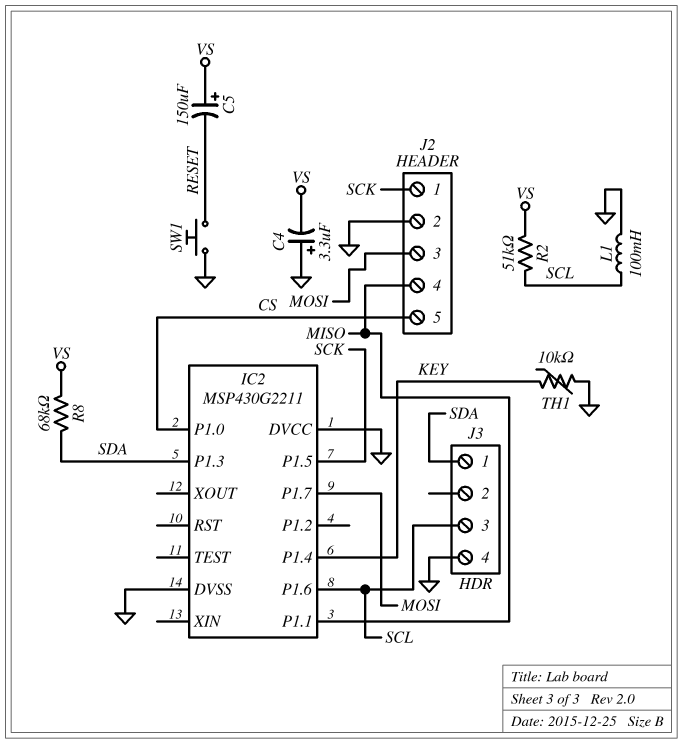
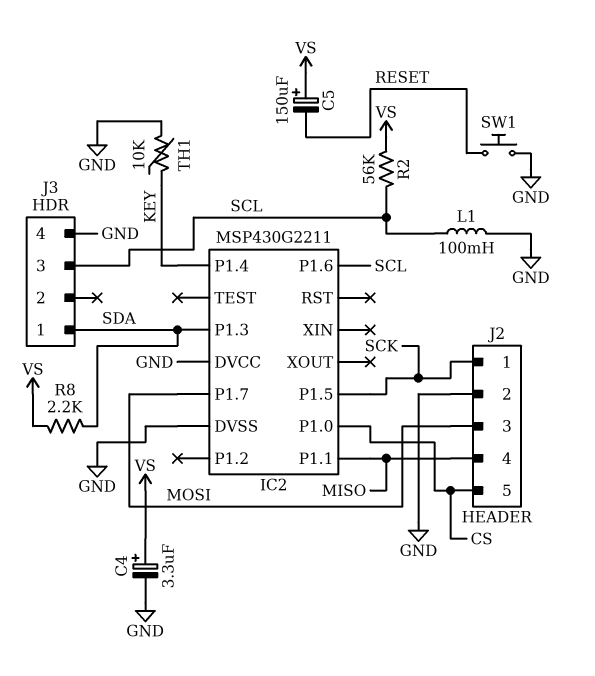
C4: 3.3uF (plus GND, minus VS) -> 3.3uF (plus VS, minus GND)
R2: 51k (SCL, VS) -> 56k (SCL, VS)
R8: 68k (SDA, VS) -> 2.2k (SDA, VS)

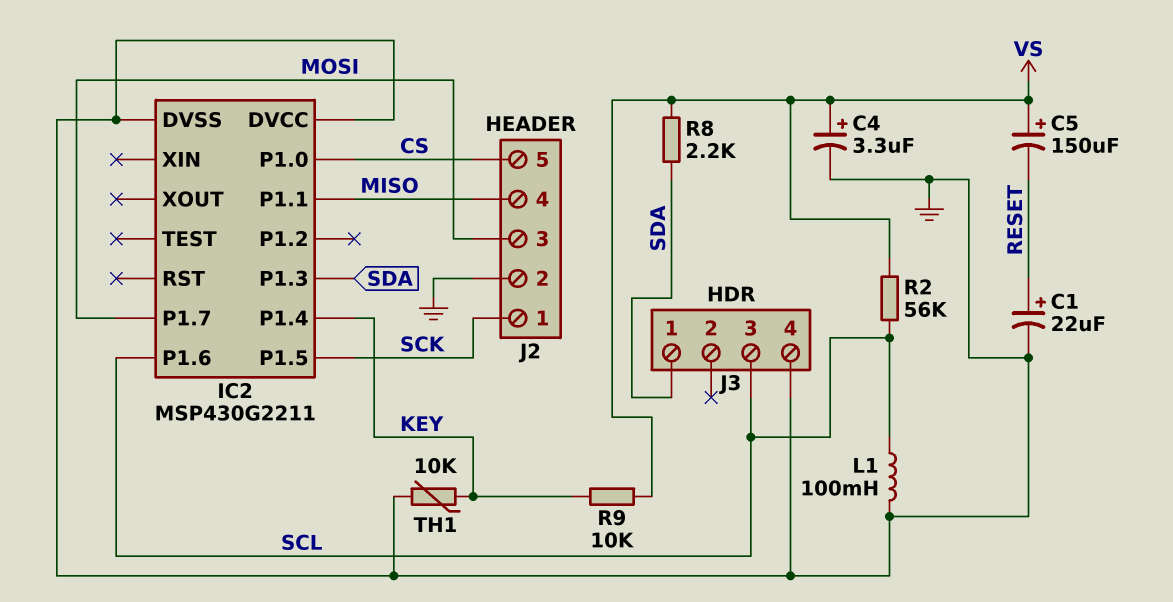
C1: none -> 22uF (plus RESET, minus GND)
R9: none -> 10k (KEY, VS)
SW1: button (GND, RESET) -> none

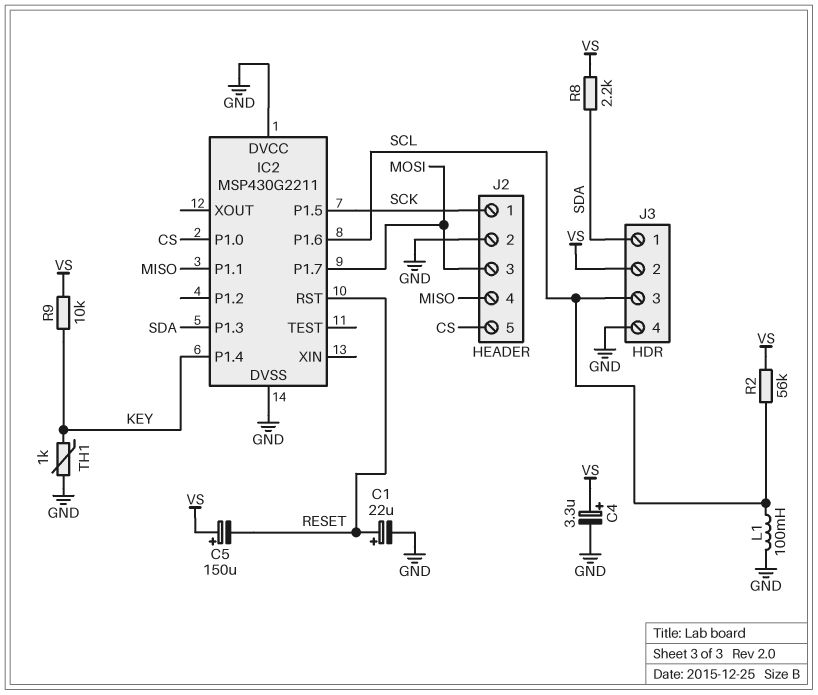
IC2 pin RST: none -> RESET
J3 pin 2: none -> VS
TH1: 10k (GND, KEY) -> 1k (GND, KEY)

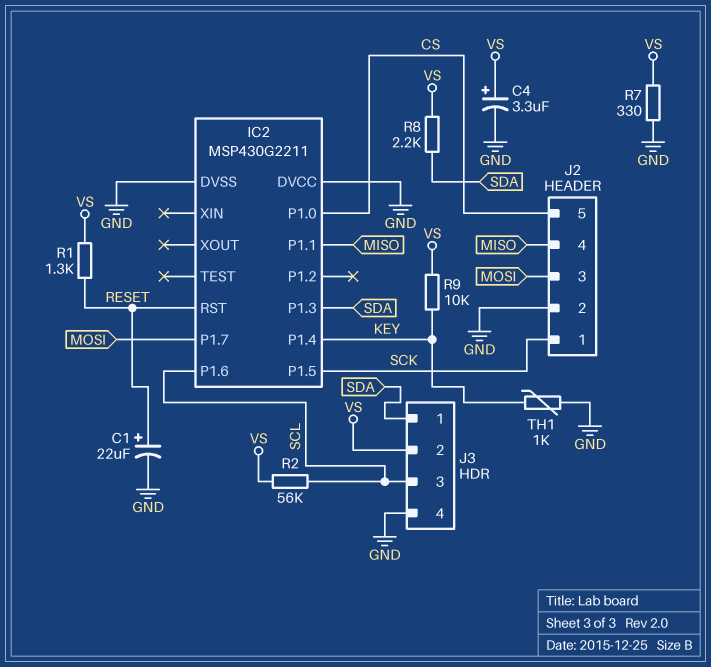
C5: 150uF (plus VS, minus RESET) -> none
L1: 100mH (GND, SCL) -> none
R1: none -> 1.3k (RESET, VS)
R7: none -> 330 (GND, VS)

